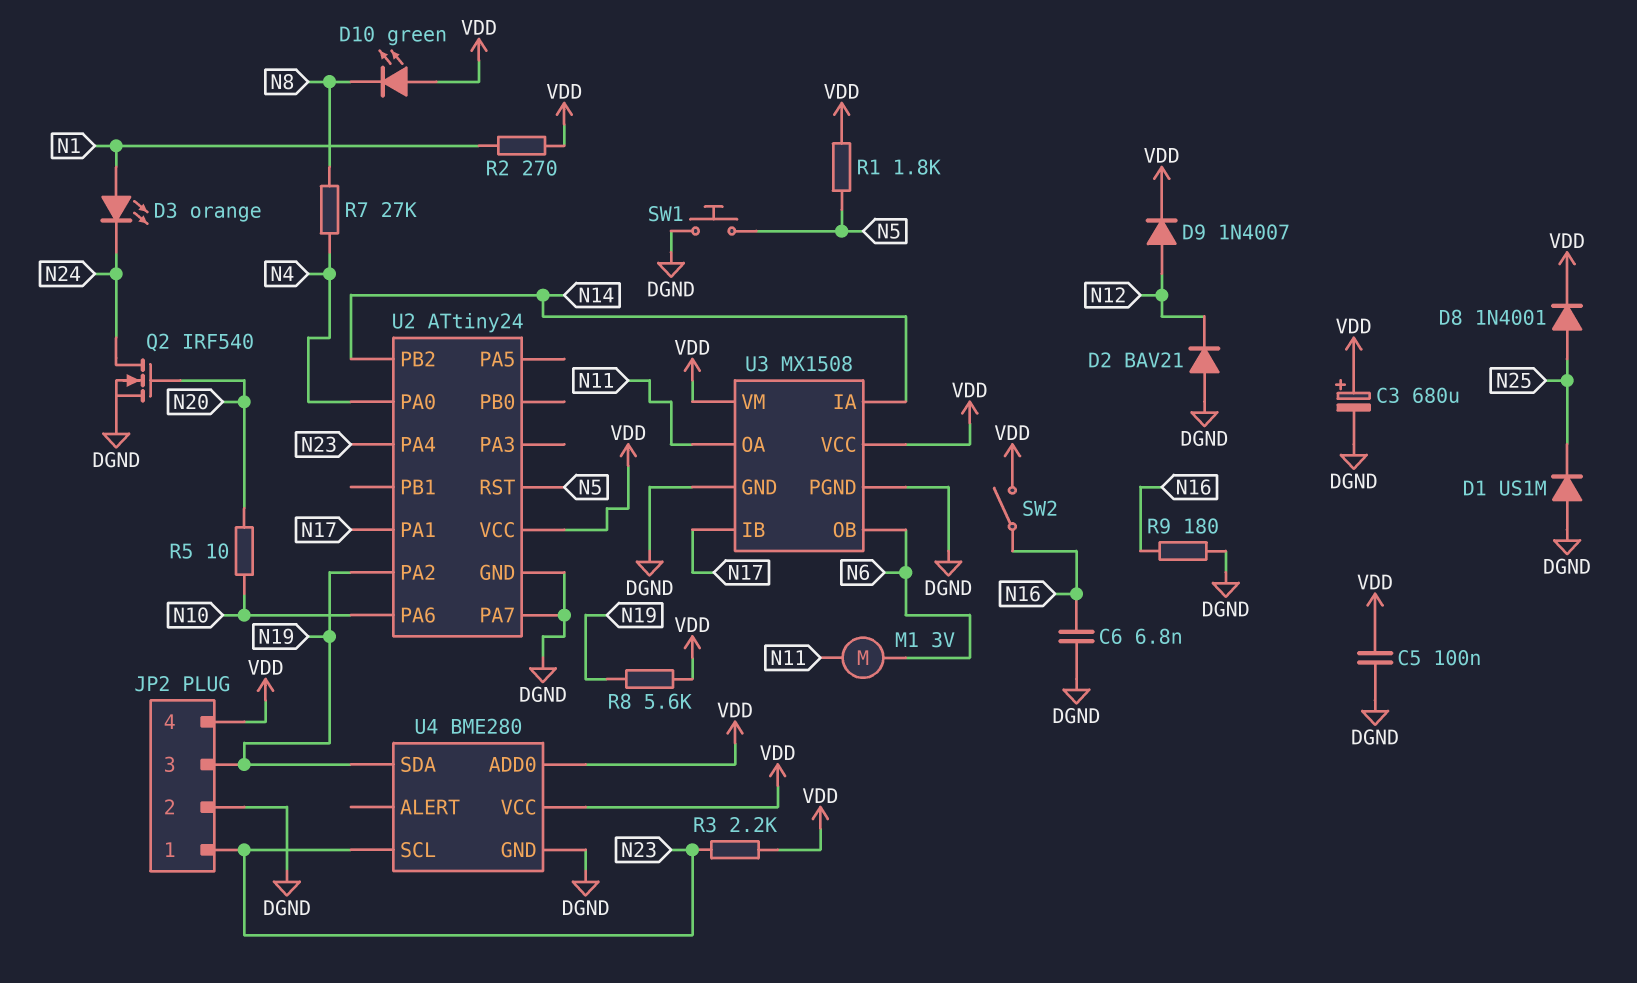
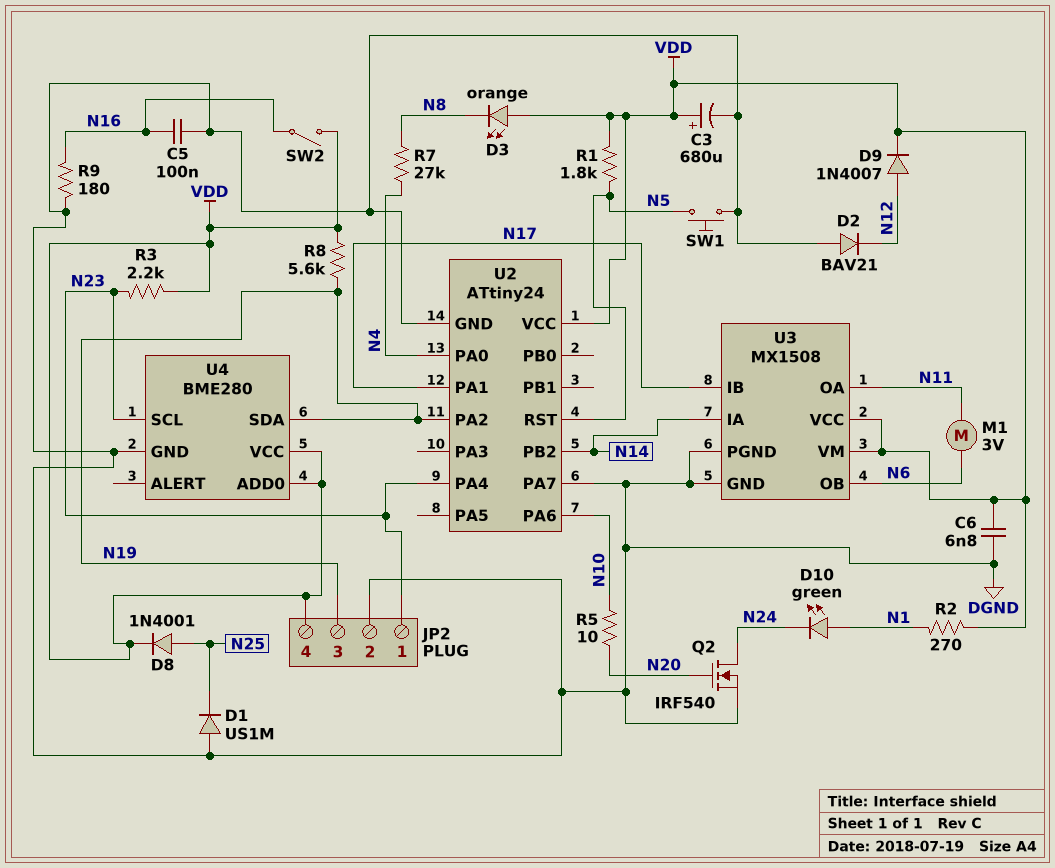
C5: 100nF (DGND, VDD) -> 100nF (DGND, N16)
C6: 6.8nF (DGND, N16) -> 6.8nF (DGND, VDD)
D3: LED orange (A N1, K N24) -> LED orange (A VDD, K N8)
D10: LED green (A VDD, K N8) -> LED green (A N1, K N24)

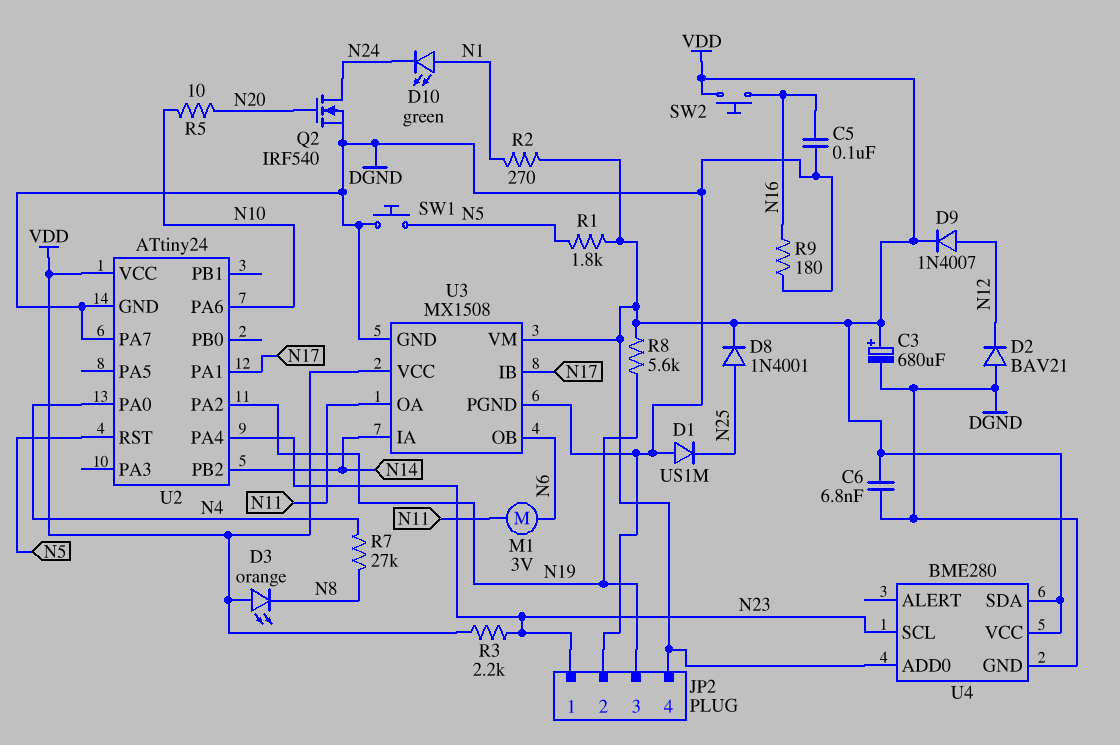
SW2: switch (N16, VDD) -> button (N16, VDD)
U4 pin SDA: N19 -> VDD

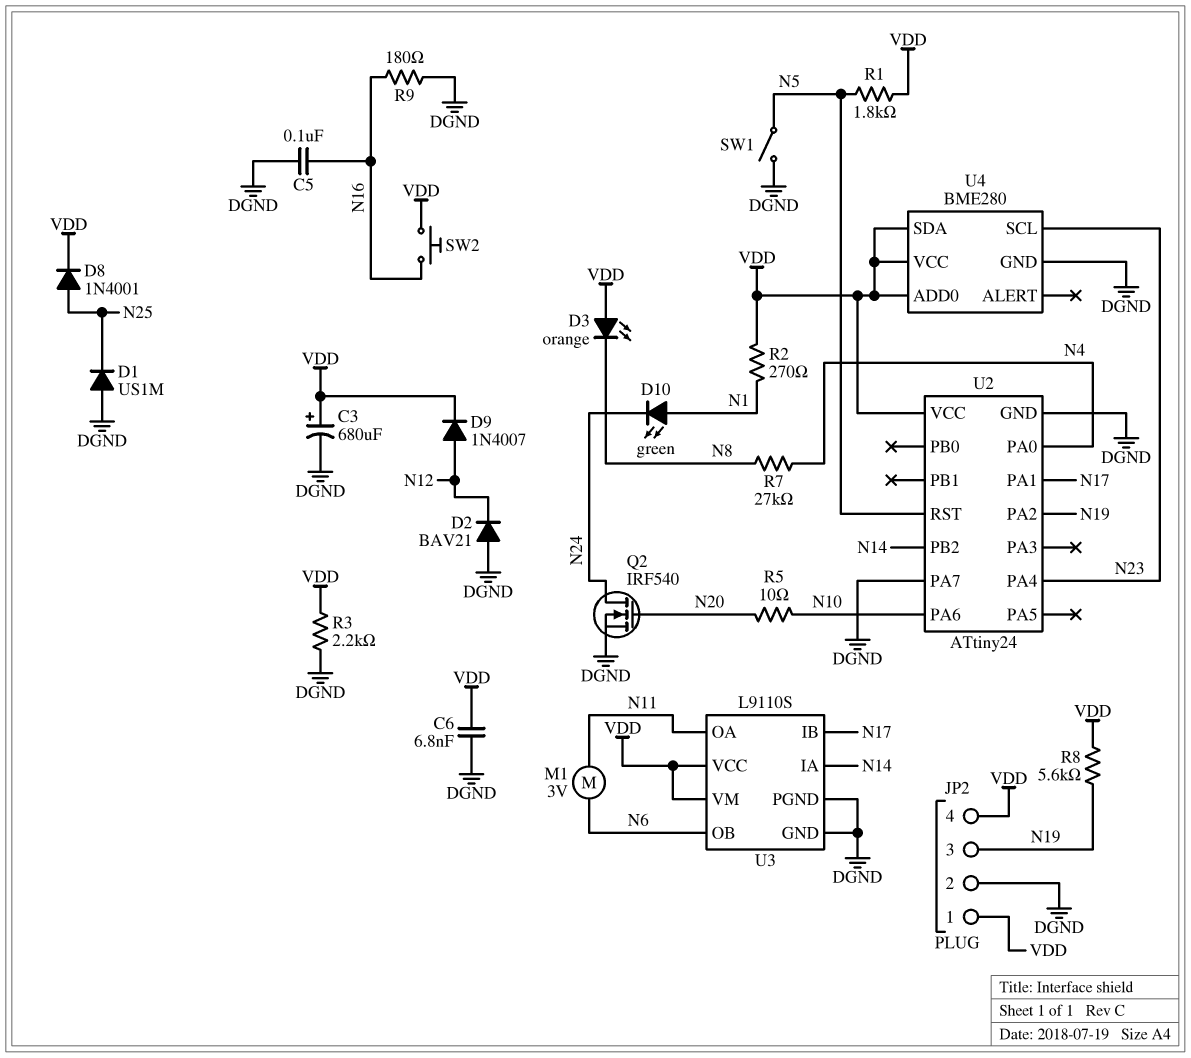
JP2 pin 1: N23 -> VDD
R3: 2.2k (N23, VDD) -> 2.2k (DGND, VDD)
SW1: button (DGND, N5) -> switch (DGND, N5)
U3: MX1508 -> L9110S

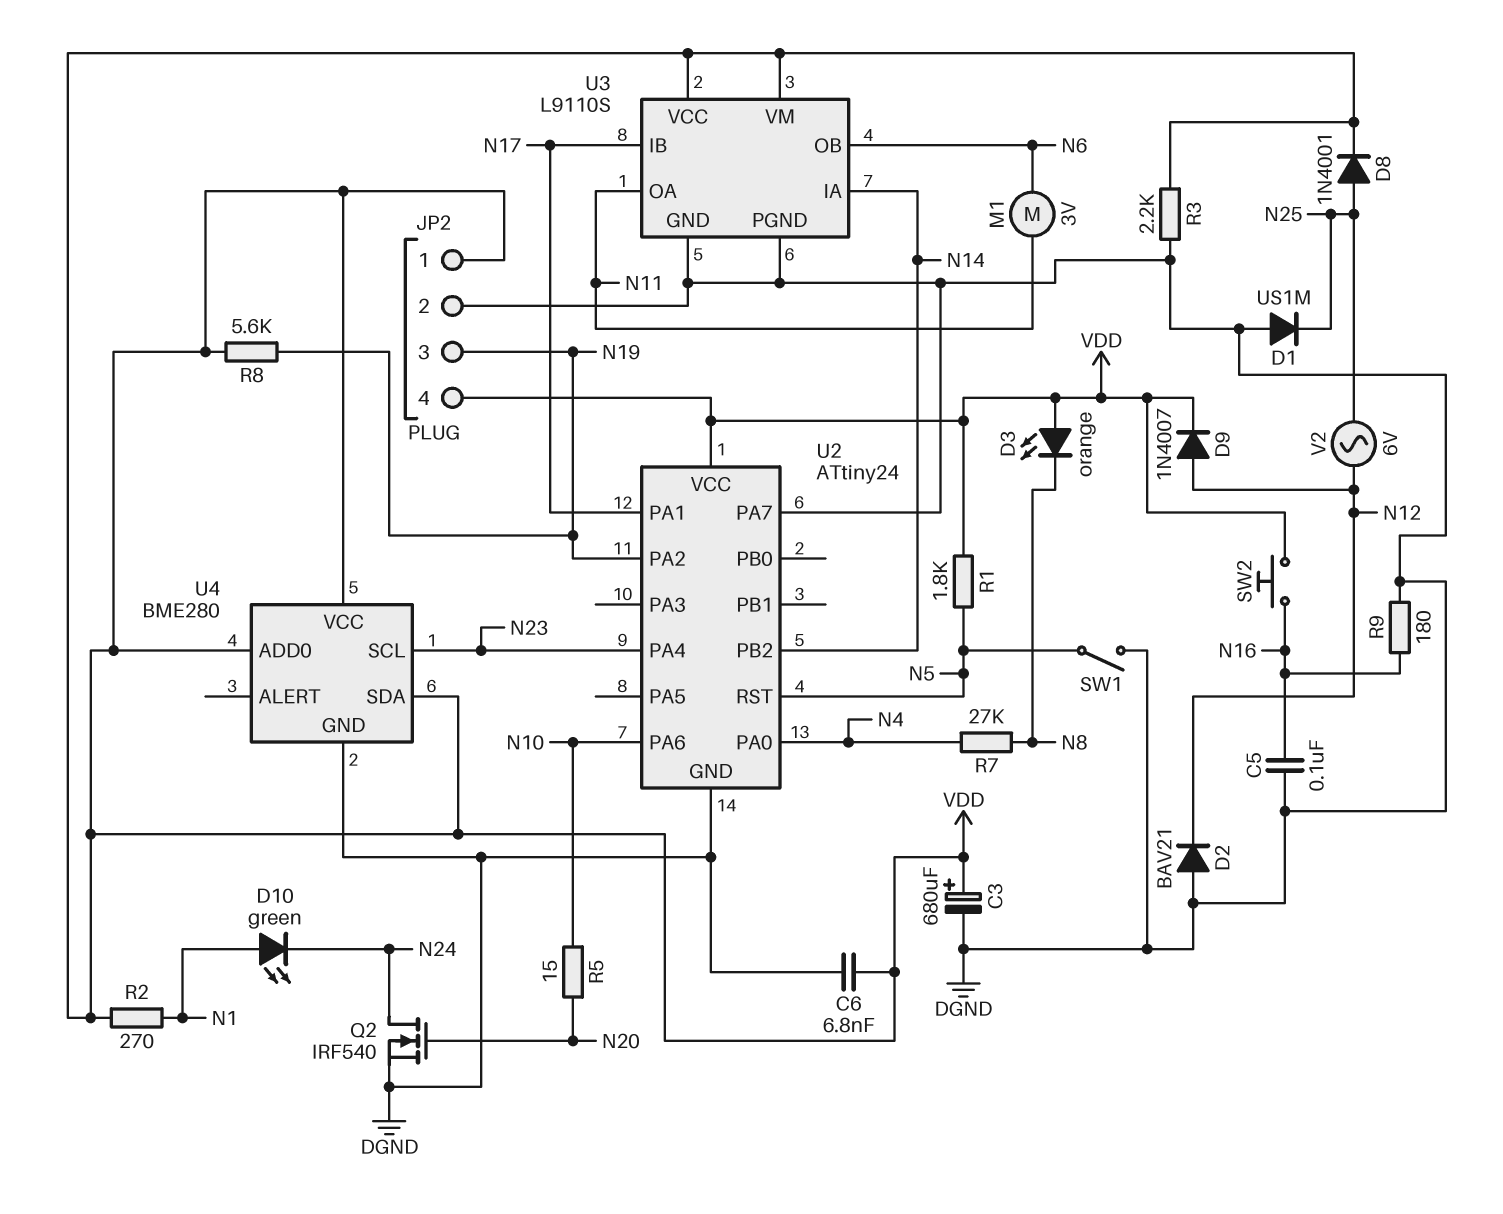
R5: 10 (N10, N20) -> 15 (N10, N20)
V2: none -> AC 6V (N12, N25)

